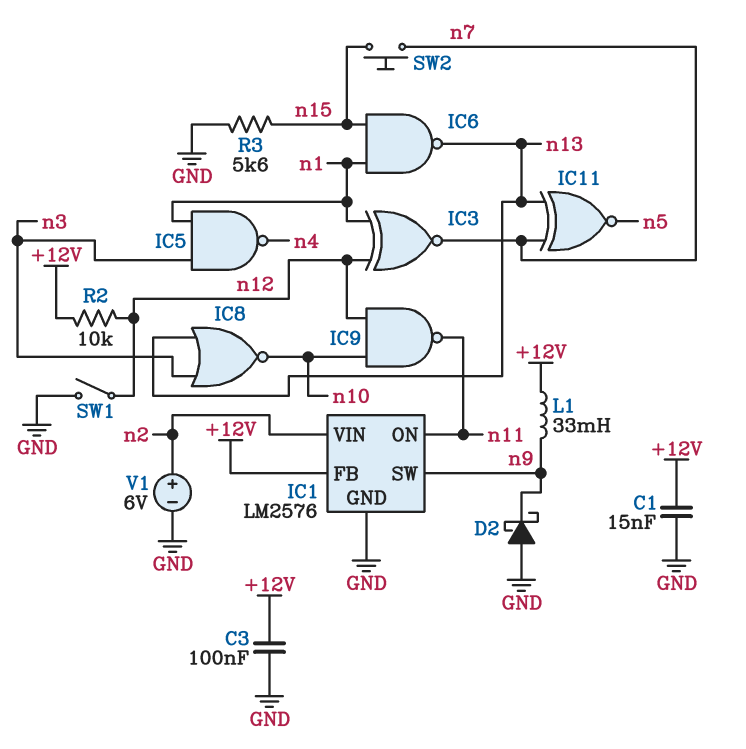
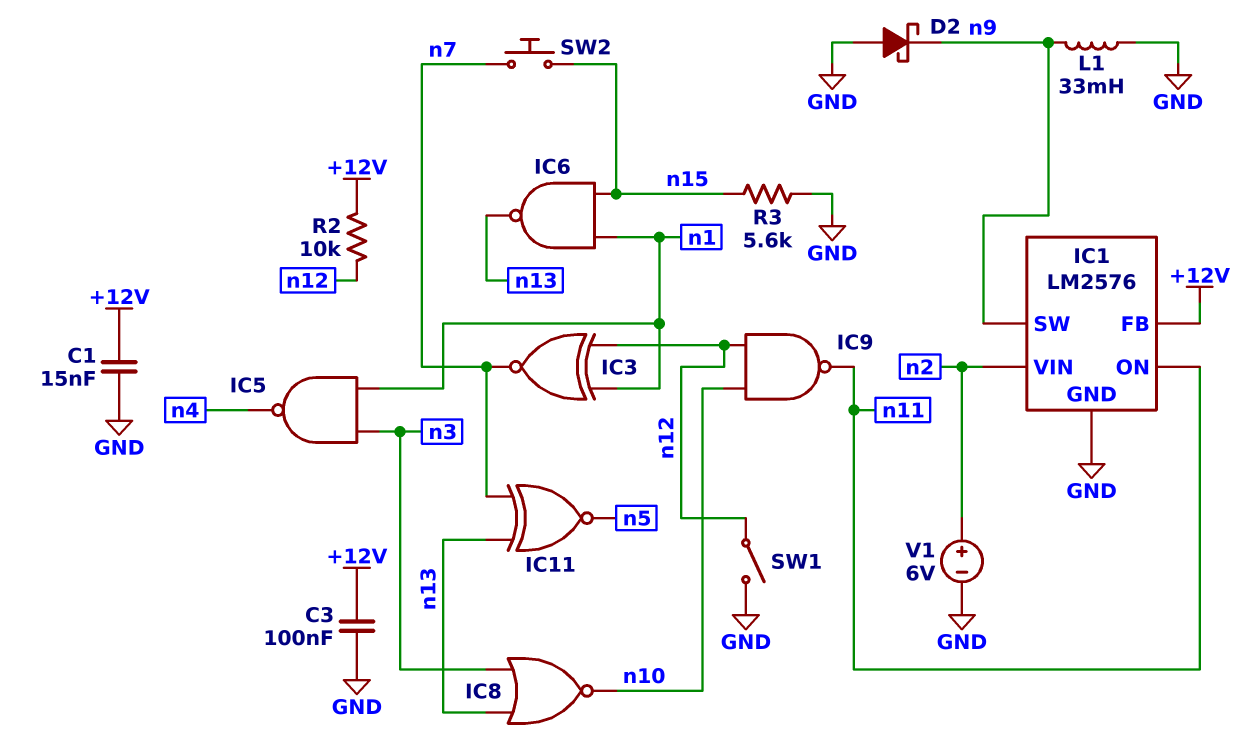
L1: 33mH (+12V, n9) -> 33mH (GND, n9)

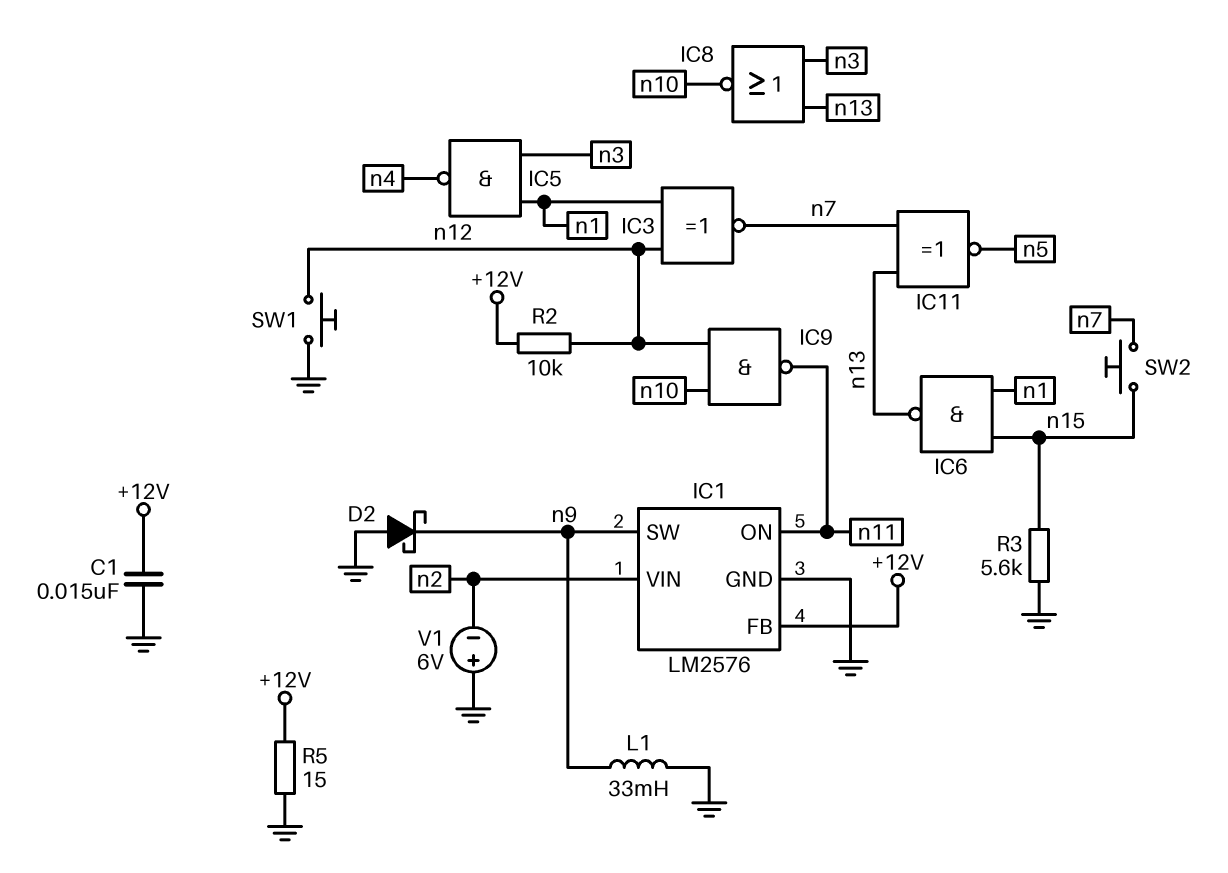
C3: 100nF (+12V, GND) -> none
R5: none -> 15 (+12V, GND)
SW1: switch (GND, n12) -> button (GND, n12)
V1: 6V (plus n2, minus GND) -> 6V (plus GND, minus n2)

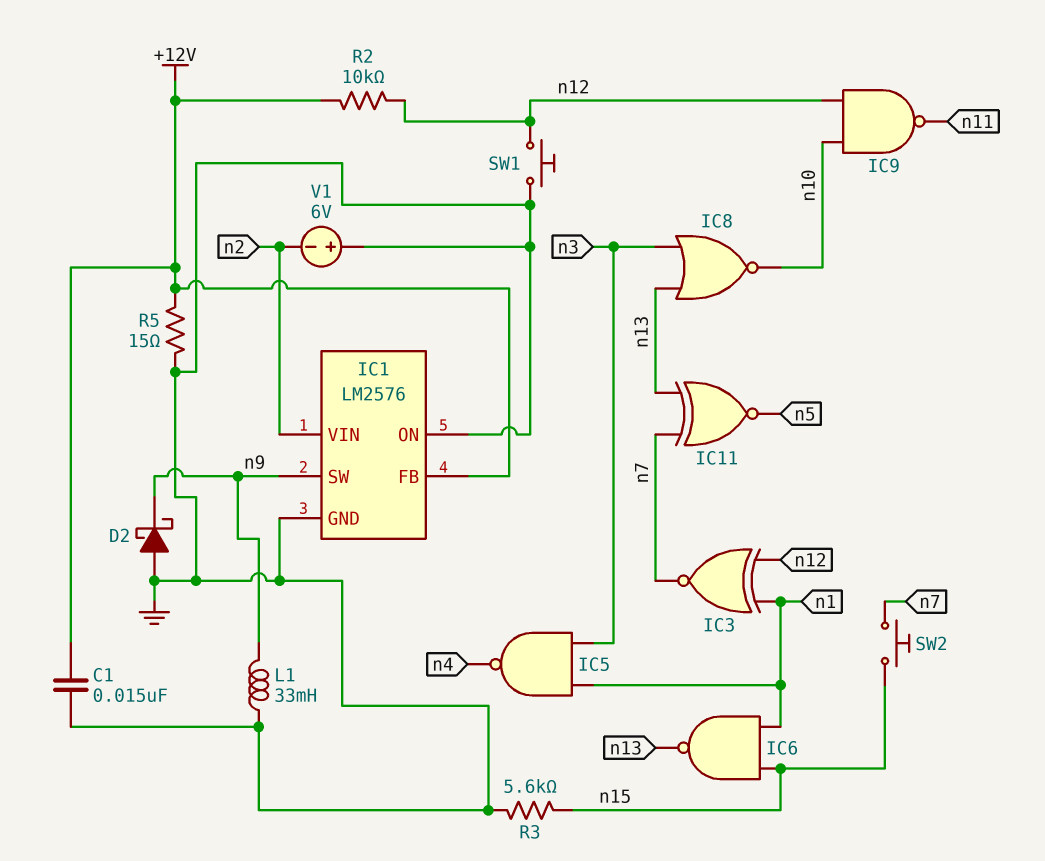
IC1 pin ON: n11 -> GND

